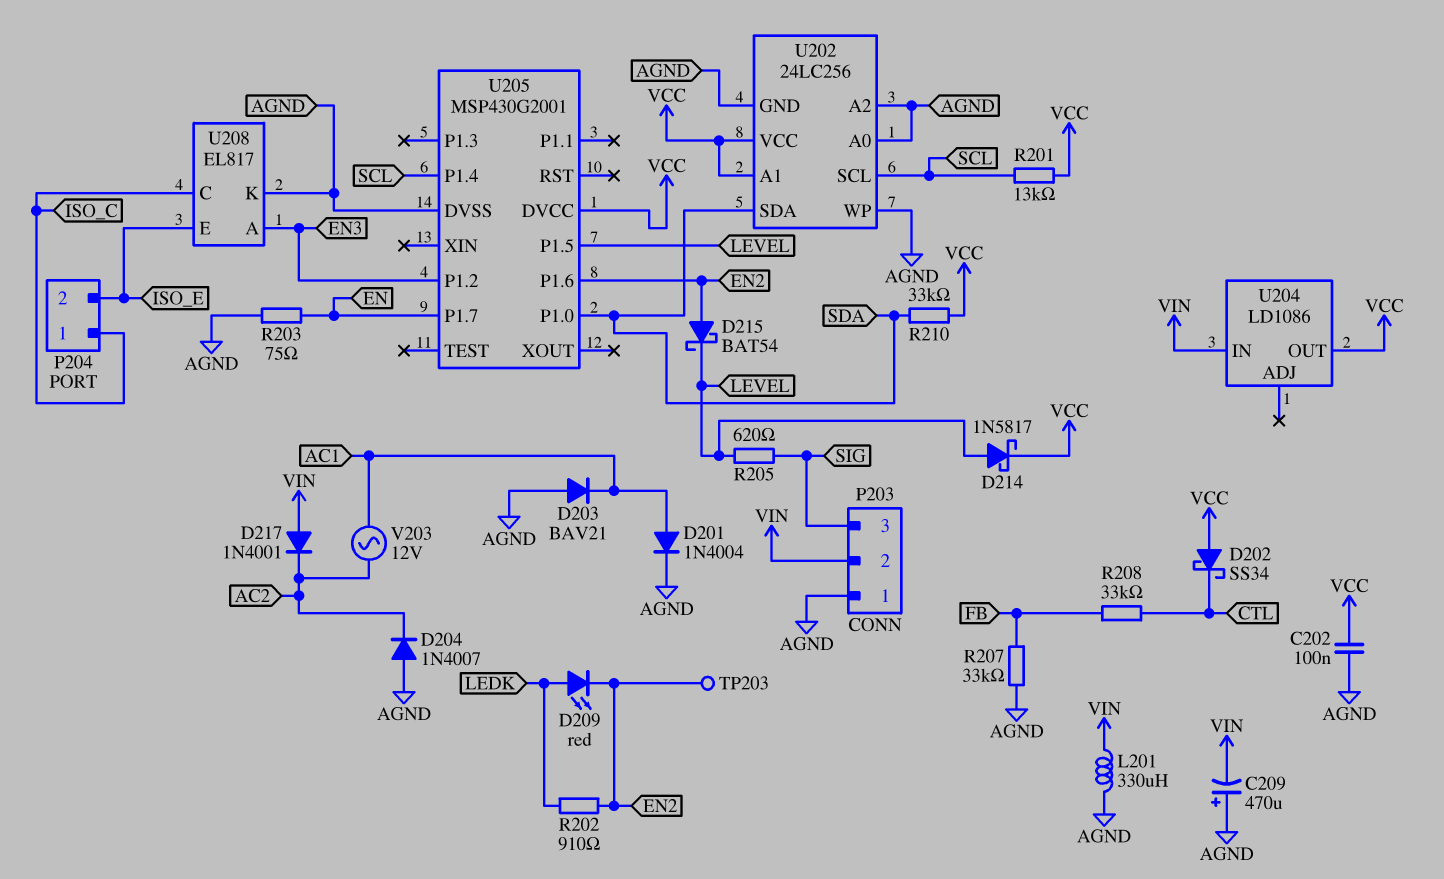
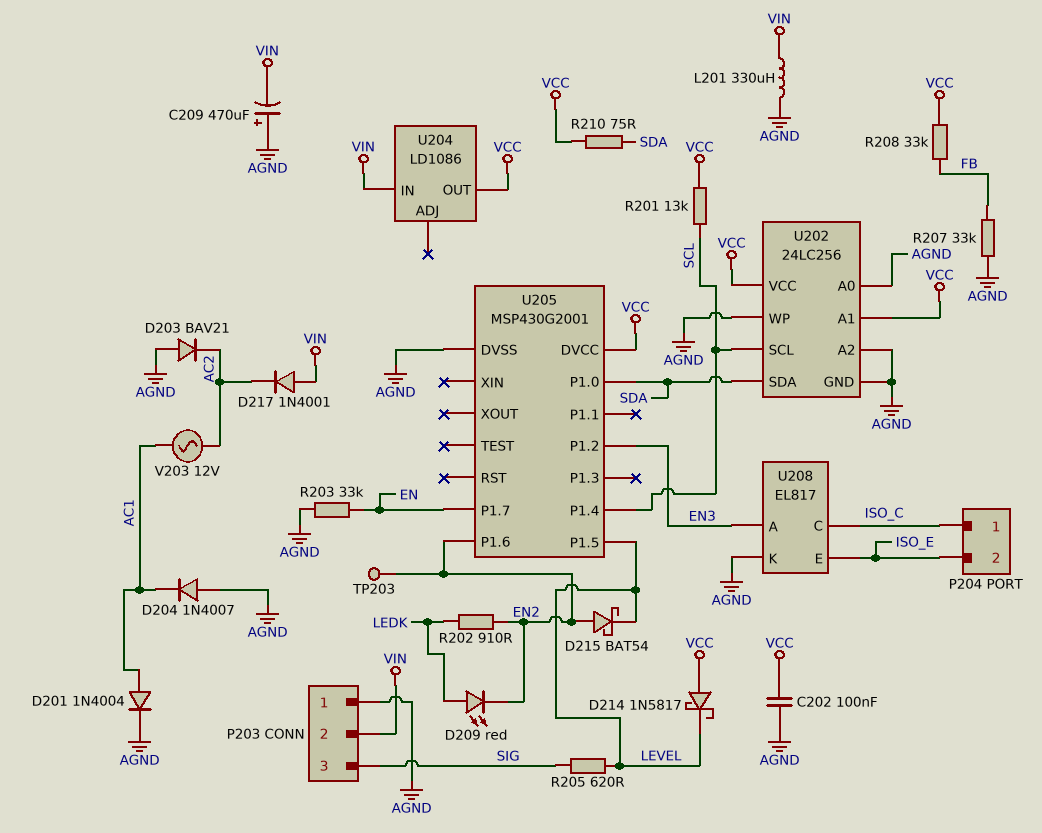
D202: schottky SS34 (A VCC, K CTL) -> none
D203: diode BAV21 (A AGND, K AC1) -> diode BAV21 (A AGND, K AC2)
D204: diode 1N4007 (A AGND, K AC2) -> diode 1N4007 (A AGND, K AC1)
D214: schottky 1N5817 (A LEVEL, K VCC) -> schottky 1N5817 (A VCC, K LEVEL)
R203: 75 (AGND, EN) -> 33k (AGND, EN)
R208: 33k (CTL, FB) -> 33k (FB, VCC)
R210: 33k (SDA, VCC) -> 75 (SDA, VCC)

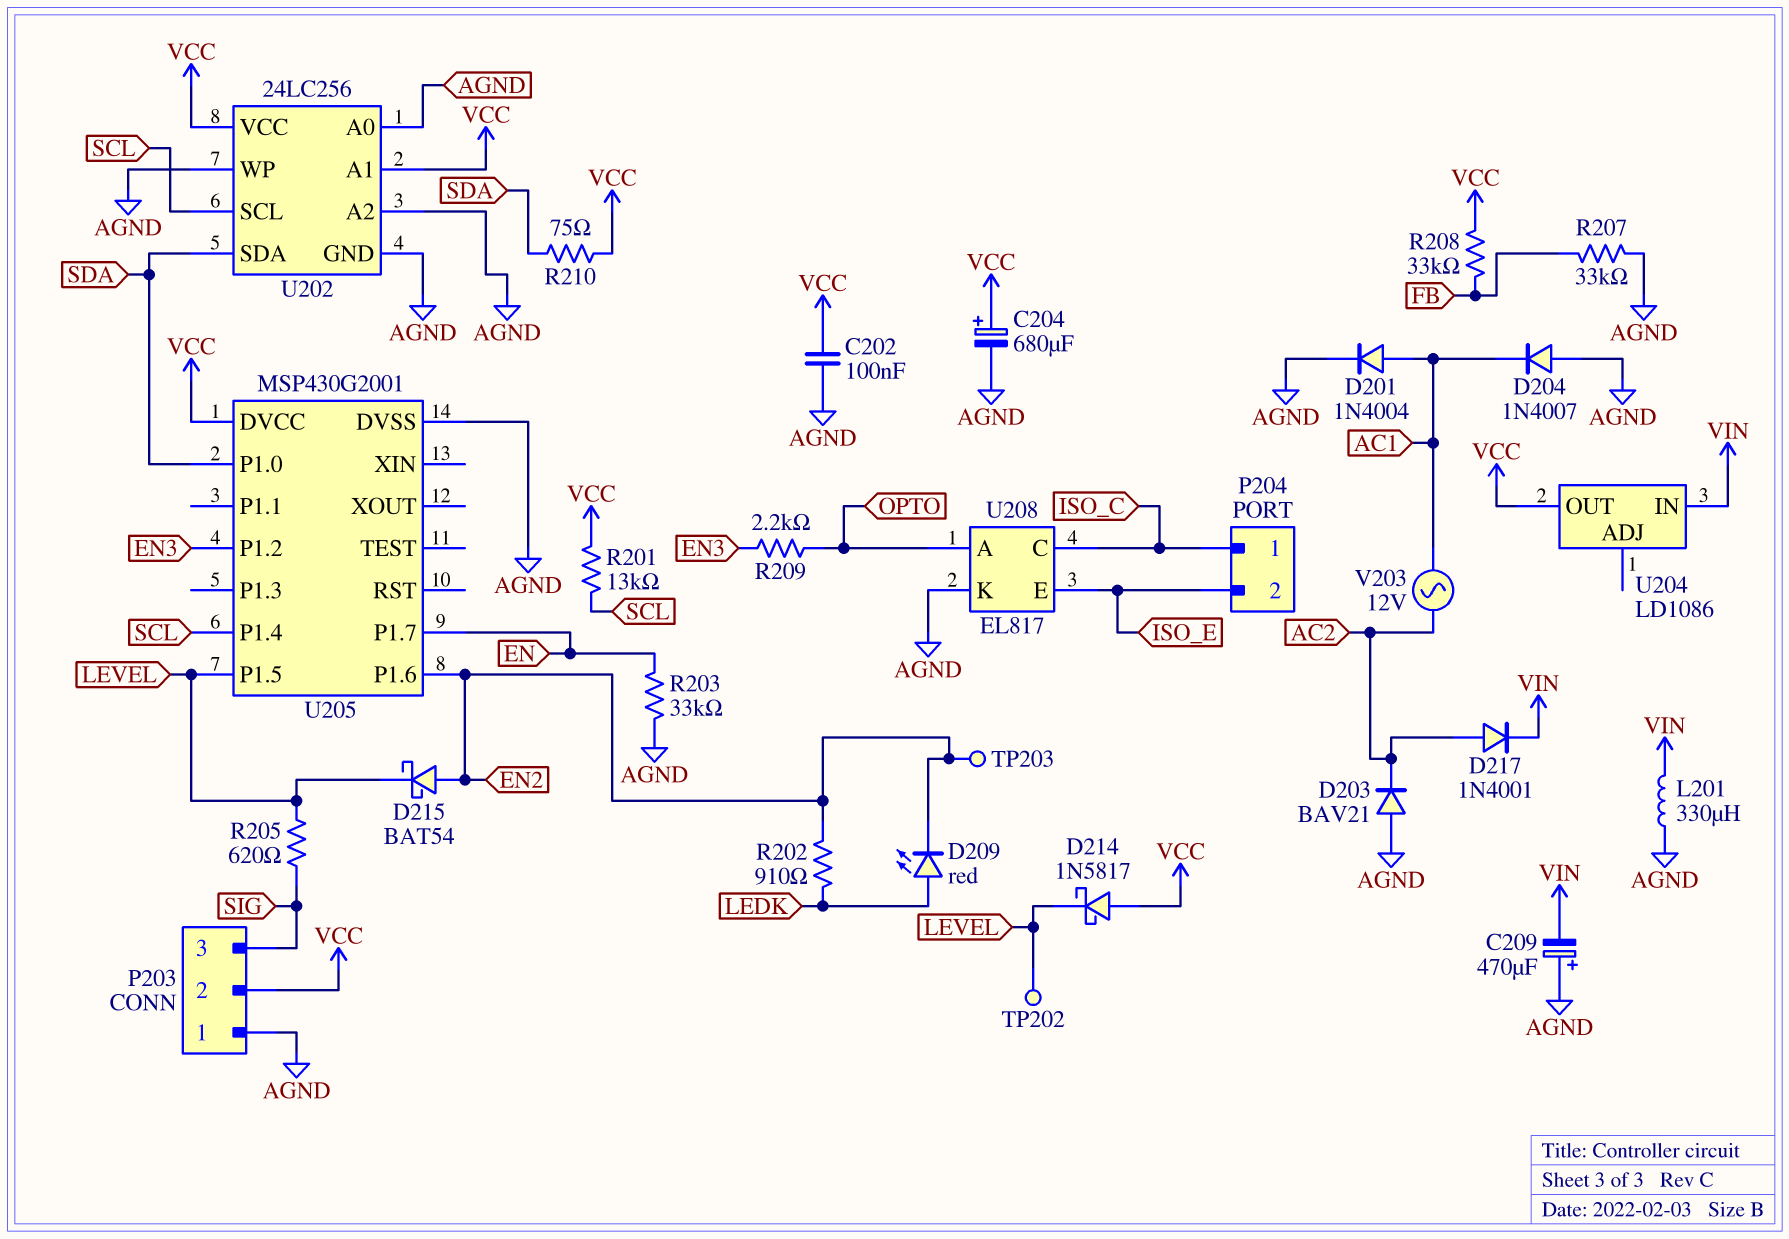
C204: none -> 680uF (plus VCC, minus AGND)
D217: diode 1N4001 (A VIN, K AC2) -> diode 1N4001 (A AC2, K VIN)
P203 pin 2: VIN -> VCC
R209: none -> 2.2k (EN3, OPTO)
TP202: none -> test point (LEVEL)
U208 pin A: EN3 -> OPTO

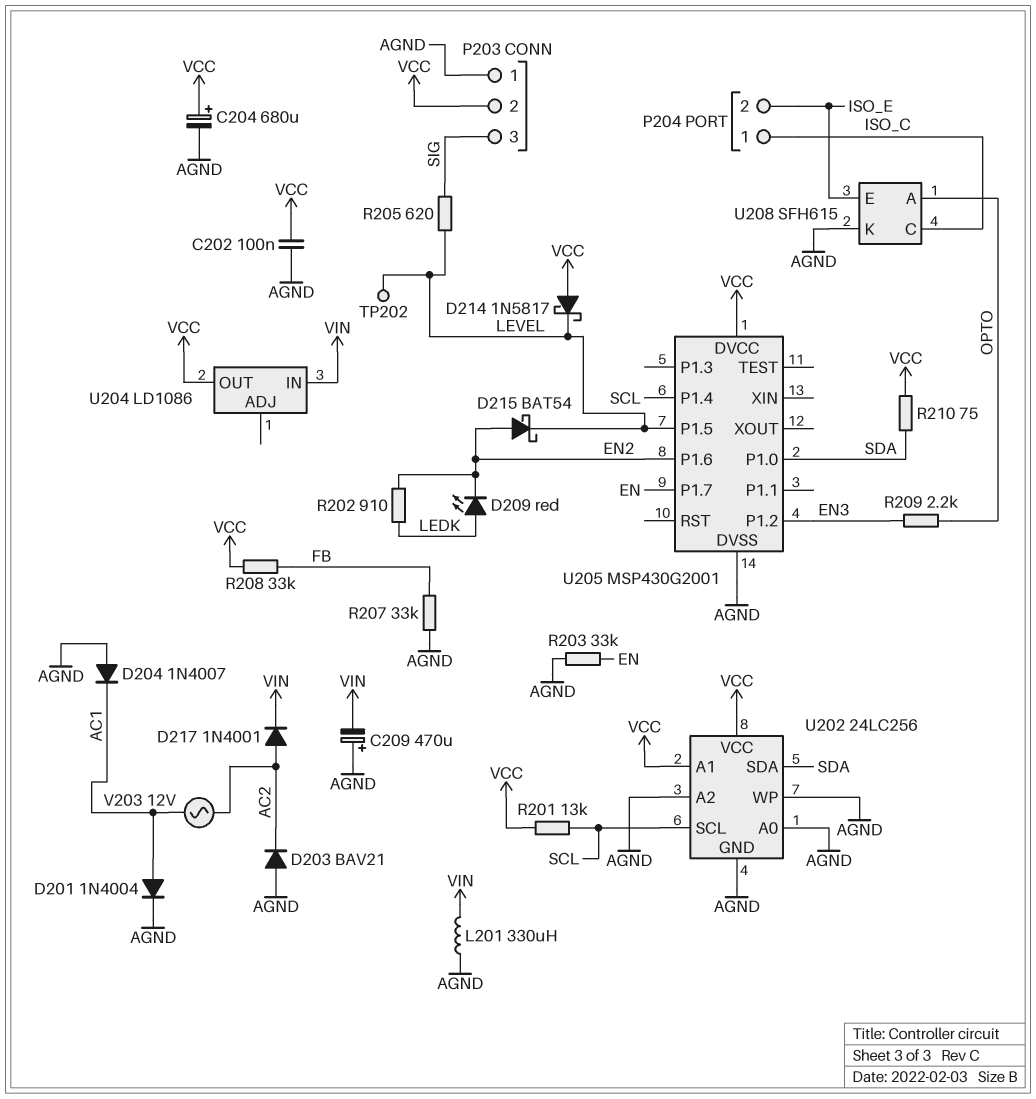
TP203: test point (EN2) -> none
U208: EL817 -> SFH615

